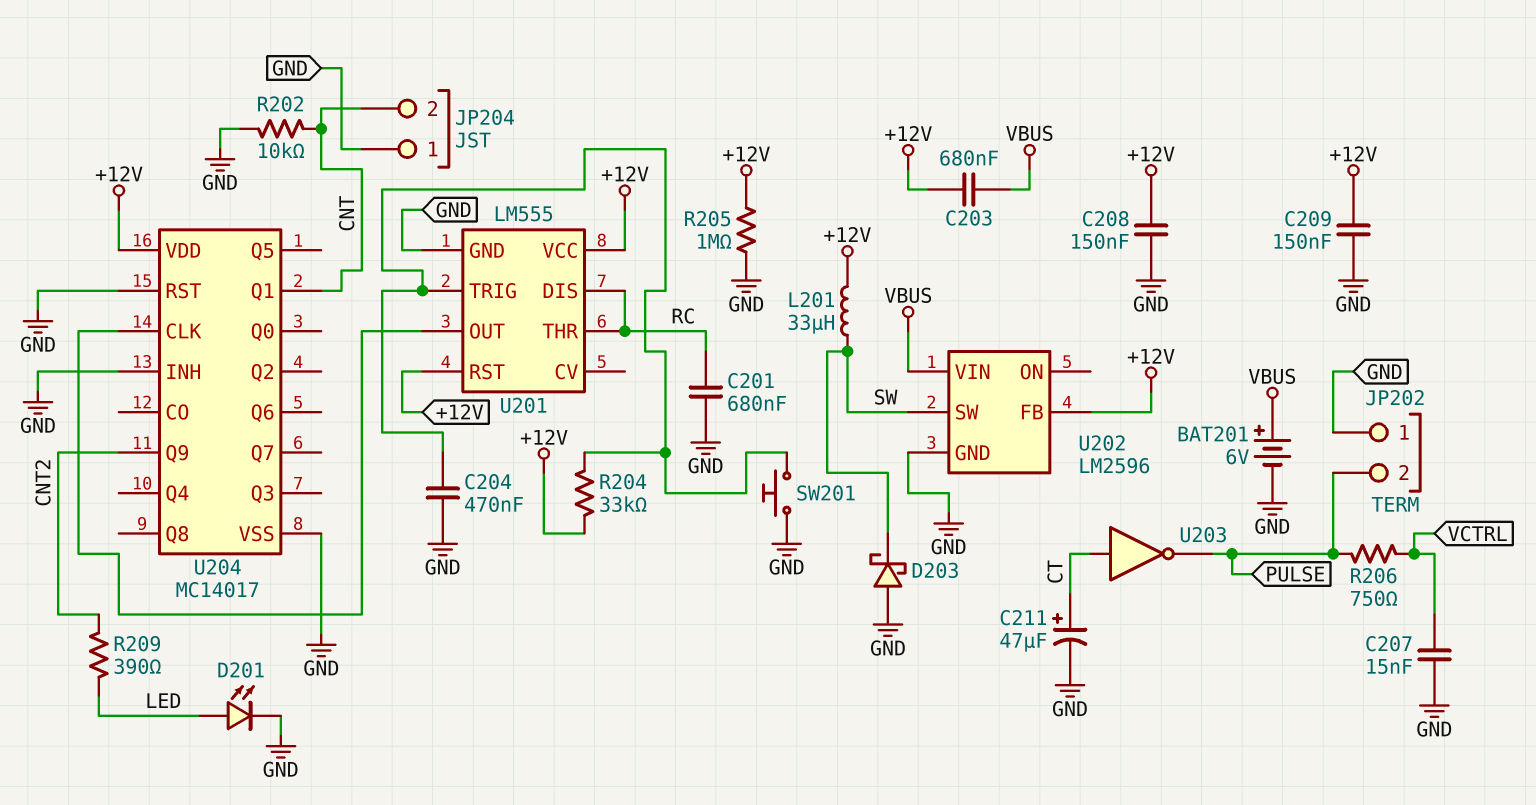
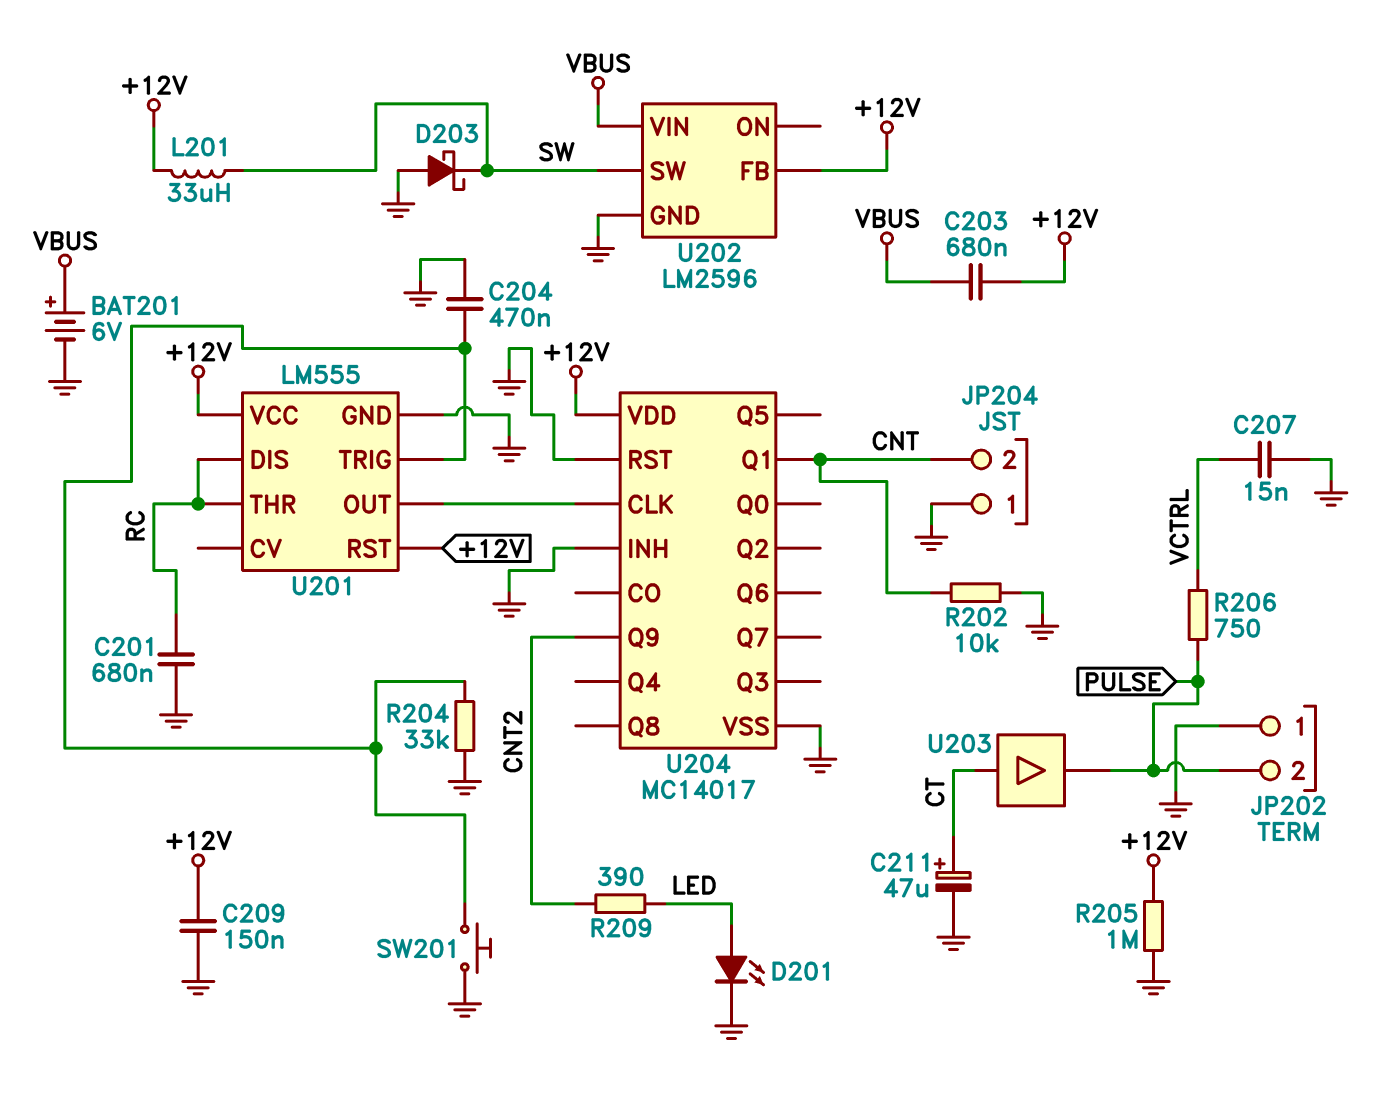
C208: 150nF (+12V, GND) -> none
R204: 33k (+12V, U201/TRIG) -> 33k (GND, U201/TRIG)
U203: NOT (in CT, out PULSE) -> buffer (in CT, out PULSE)

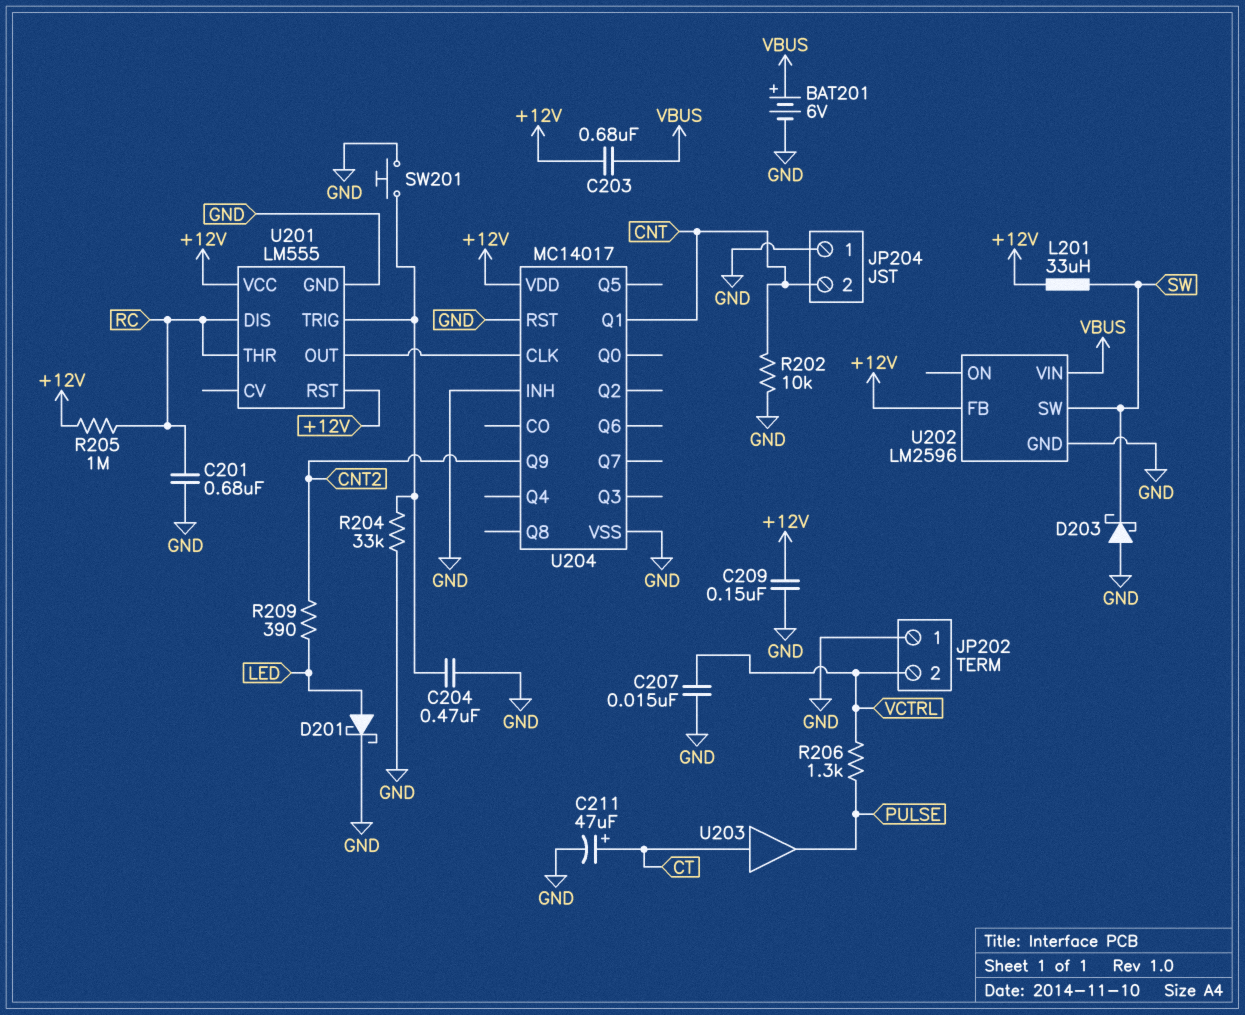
D201: LED (A LED, K GND) -> schottky (A LED, K GND)
JP202 pin 2: PULSE -> VCTRL
R205: 1M (+12V, GND) -> 1M (+12V, RC)
R206: 750 (PULSE, VCTRL) -> 1.3k (PULSE, VCTRL)

